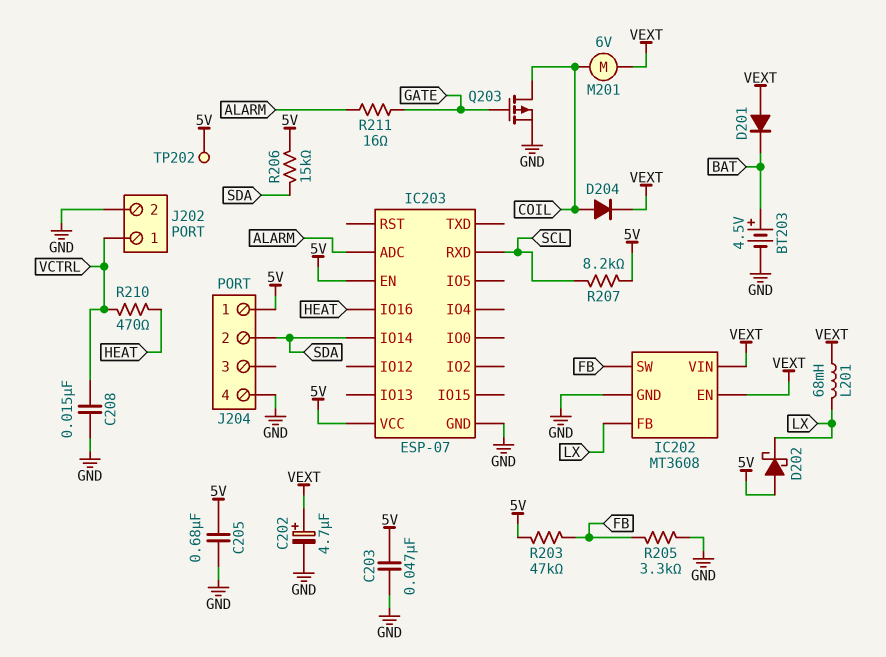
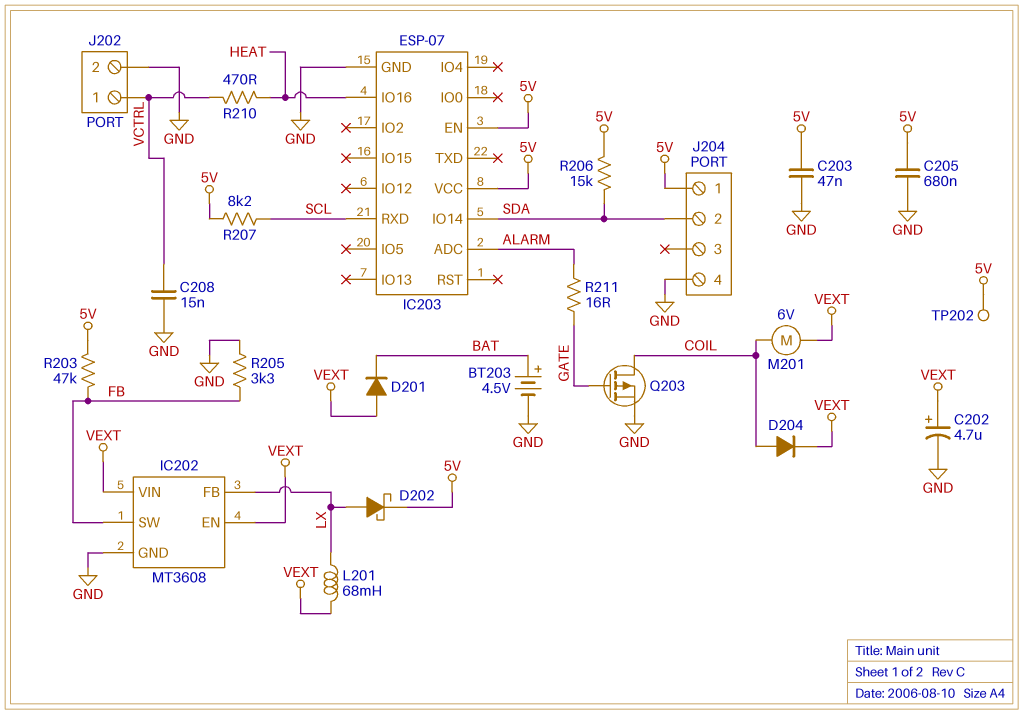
D202: schottky (A 5V, K LX) -> schottky (A LX, K 5V)

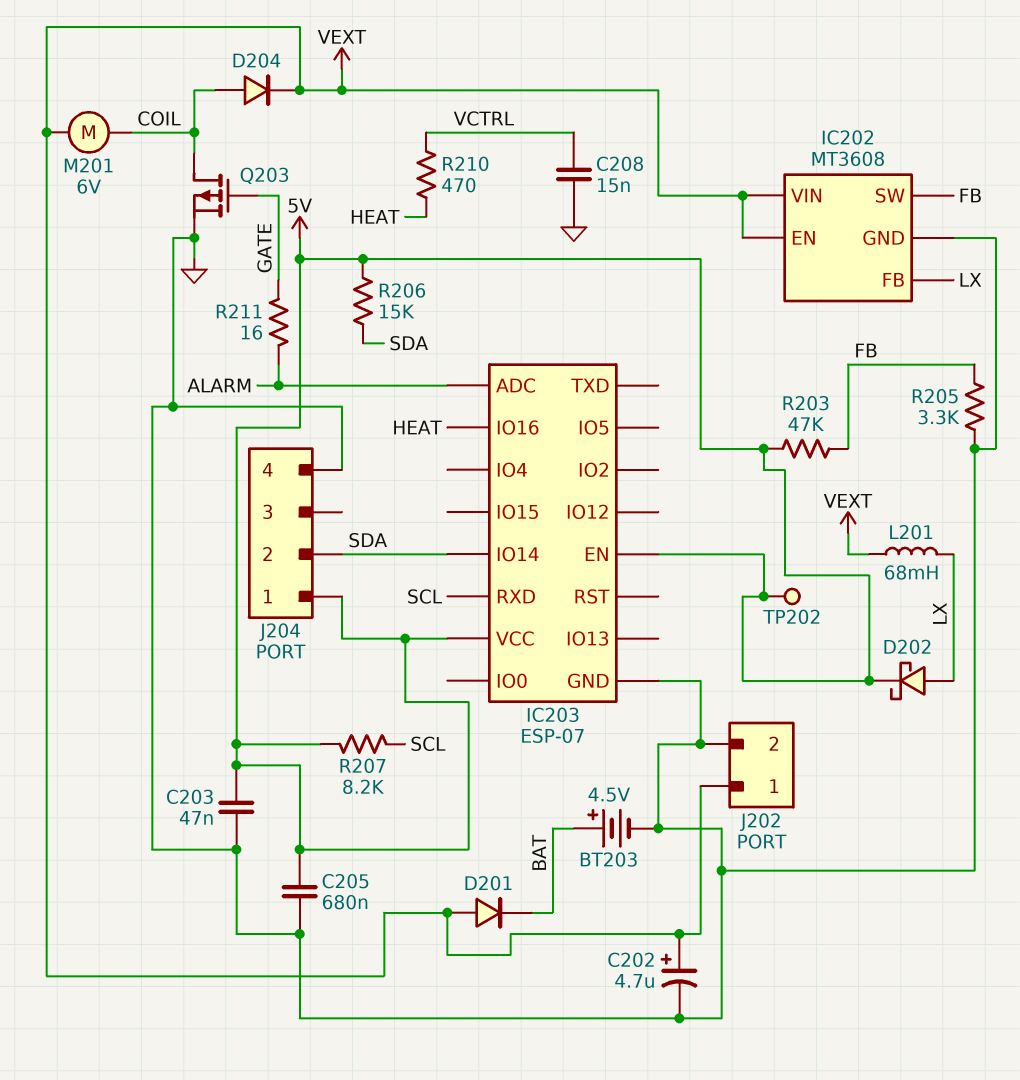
J202 pin 1: VCTRL -> VEXT

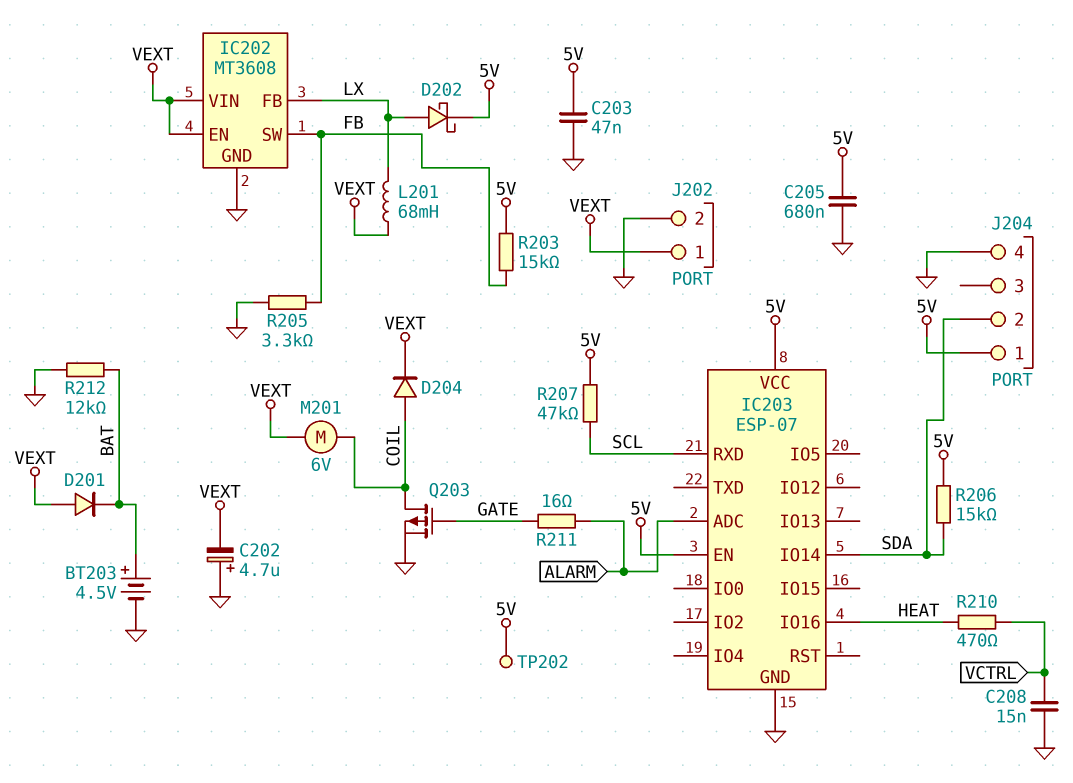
C202: 4.7uF (plus VEXT, minus GND) -> 4.7uF (plus GND, minus VEXT)
R203: 47k (5V, FB) -> 15k (5V, FB)
R207: 8.2k (5V, SCL) -> 47k (5V, SCL)
R212: none -> 12k (BAT, GND)

